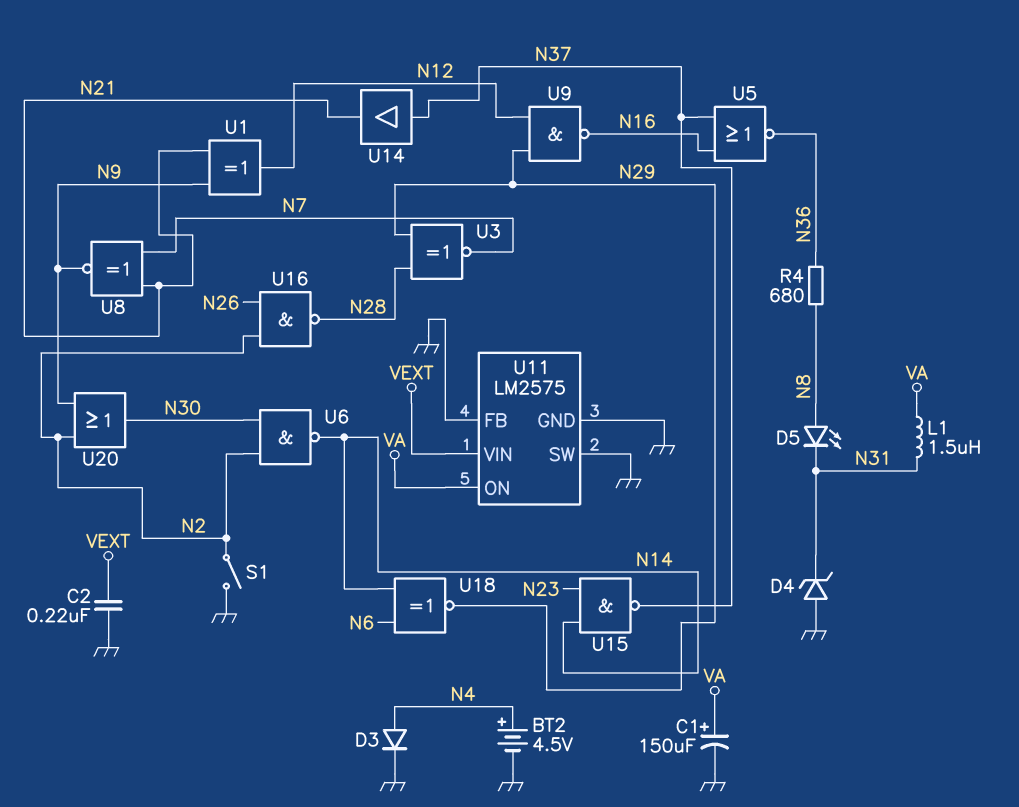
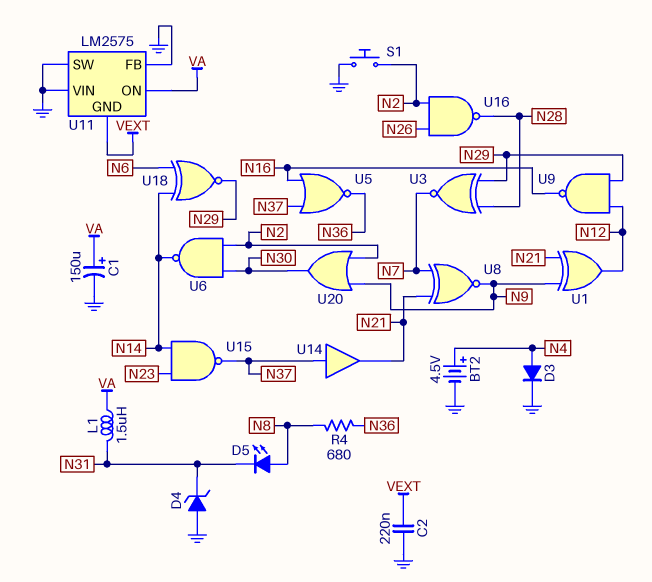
S1: switch (GND, N2) -> button (GND, N2)
U11 pin GND: GND -> VEXT
U11 pin VIN: VEXT -> GND

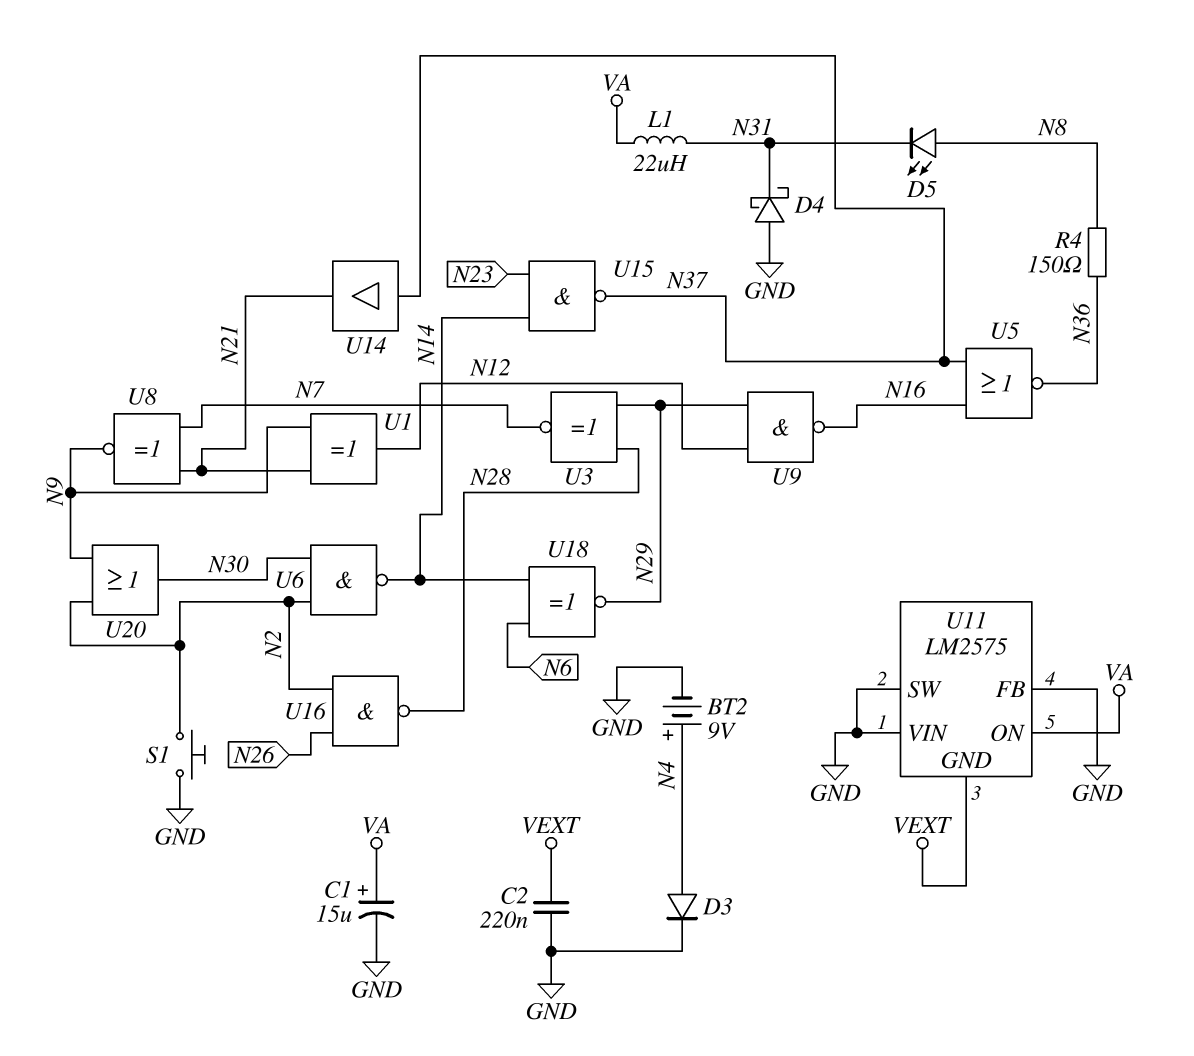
BT2: 4.5V (plus N4, minus GND) -> 9V (plus N4, minus GND)
C1: 150uF (plus VA, minus GND) -> 15uF (plus VA, minus GND)
D4: zener (A GND, K N31) -> schottky (A GND, K N31)
L1: 1.5uH (N31, VA) -> 22uH (N31, VA)
R4: 680 (N8, N36) -> 150 (N8, N36)

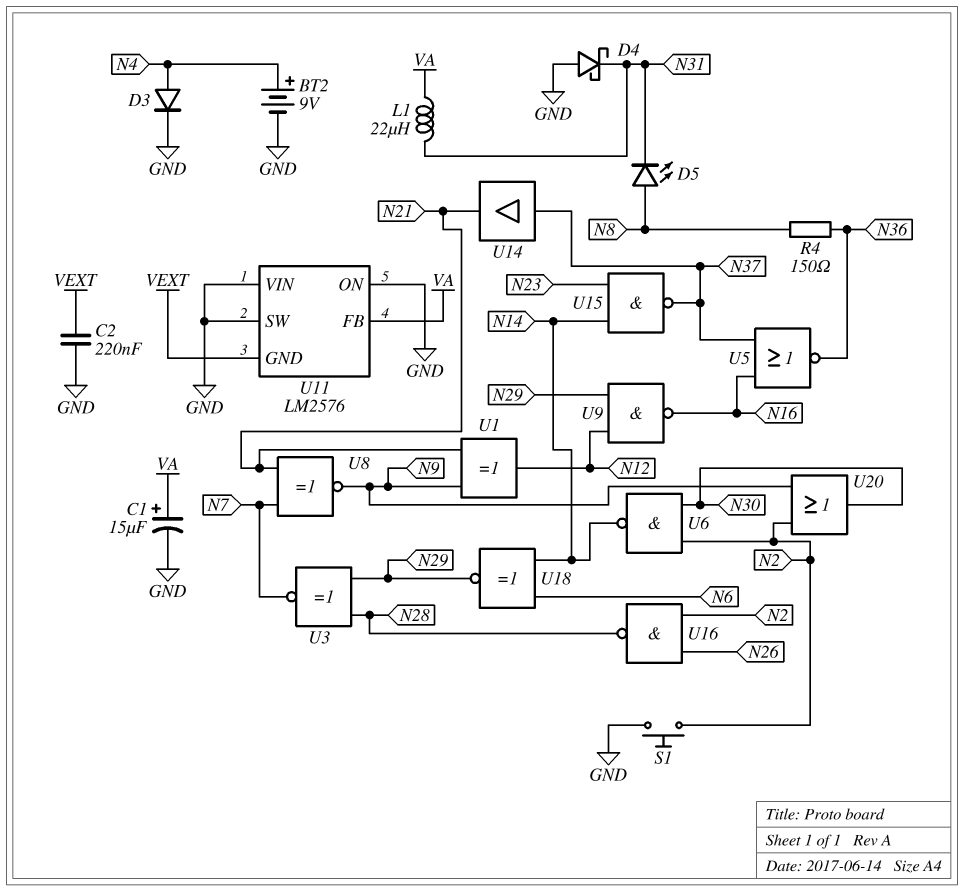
U11: LM2575 -> LM2576
U11 pin FB: GND -> VA
U11 pin ON: VA -> GND

